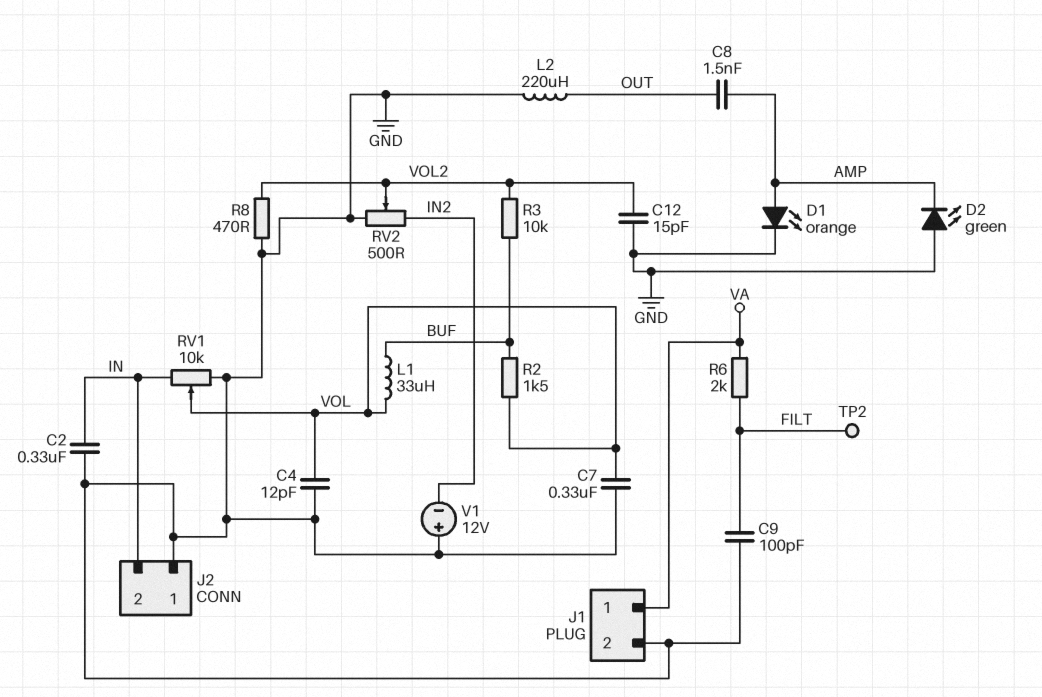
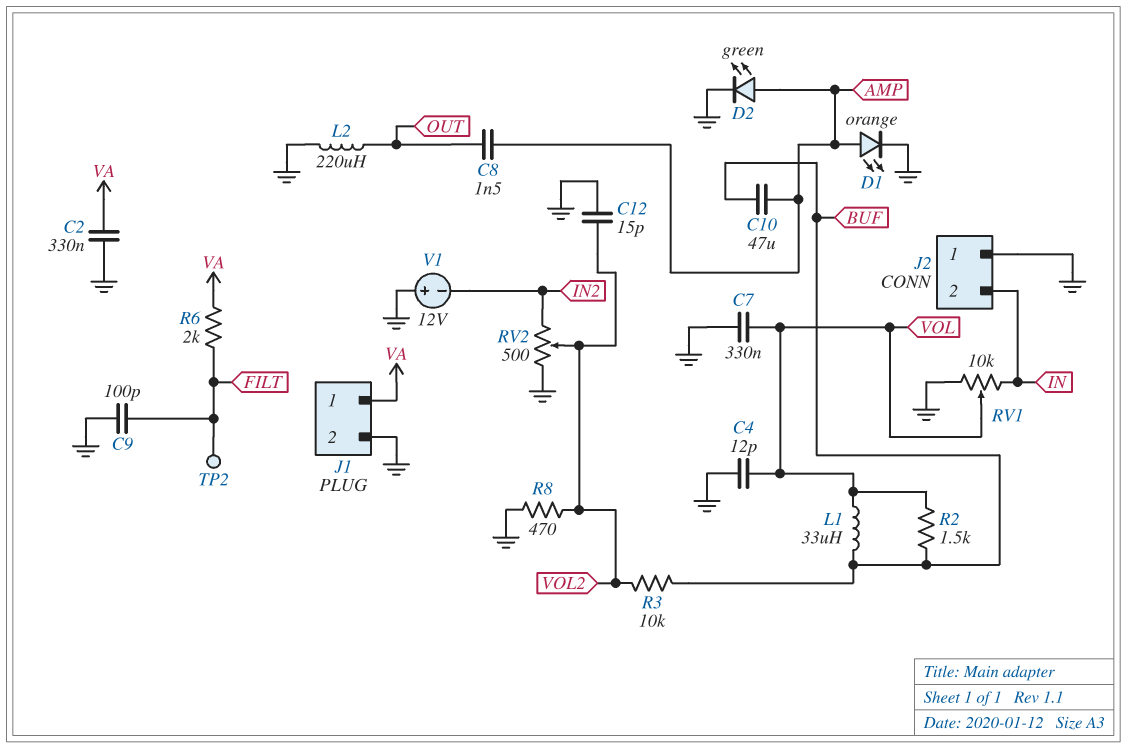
C2: 330nF (GND, IN) -> 330nF (GND, VA)
C10: none -> 47uF (AMP, BUF)
D2: LED green (A GND, K AMP) -> LED green (A AMP, K GND)

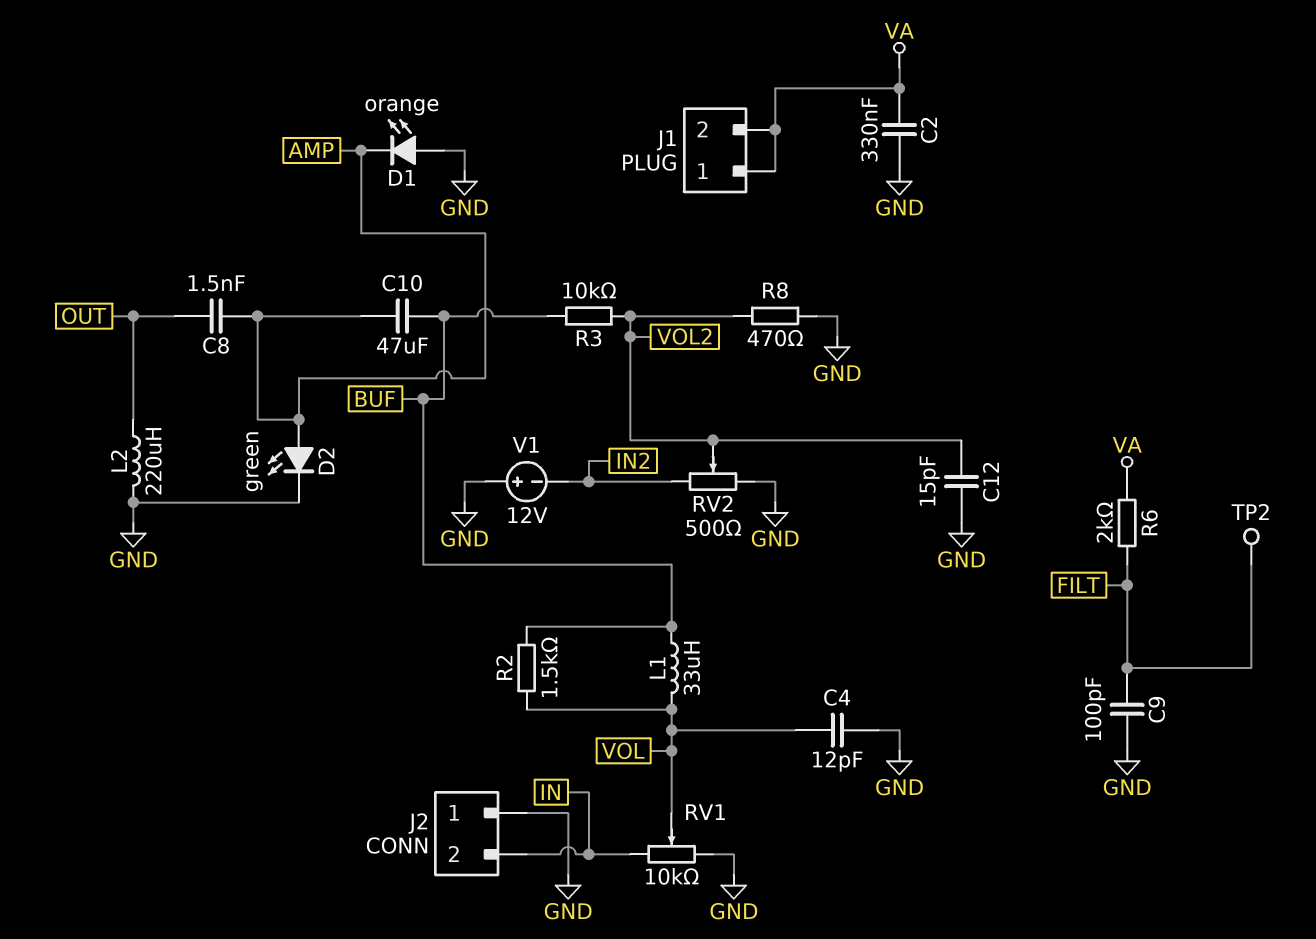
C7: 330nF (GND, VOL) -> none
D1: LED orange (A AMP, K GND) -> LED orange (A GND, K AMP)
J1 pin 2: GND -> VA

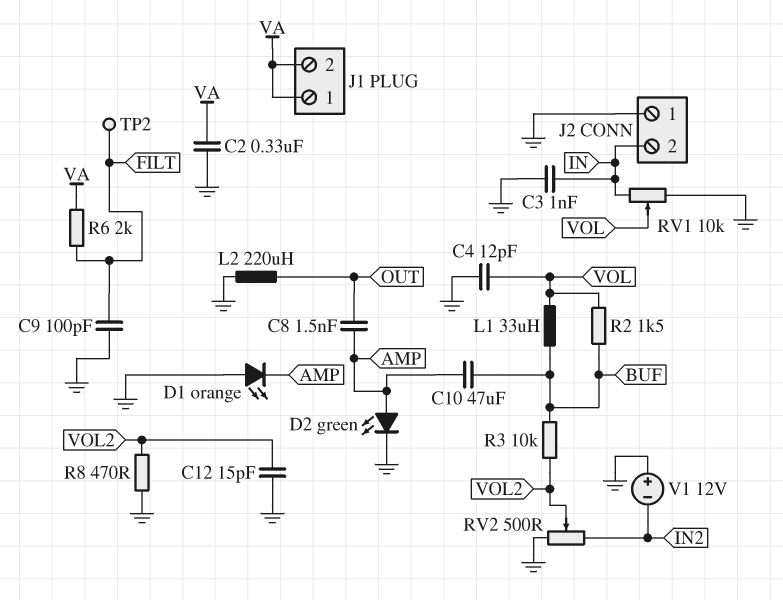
C3: none -> 1nF (GND, IN)

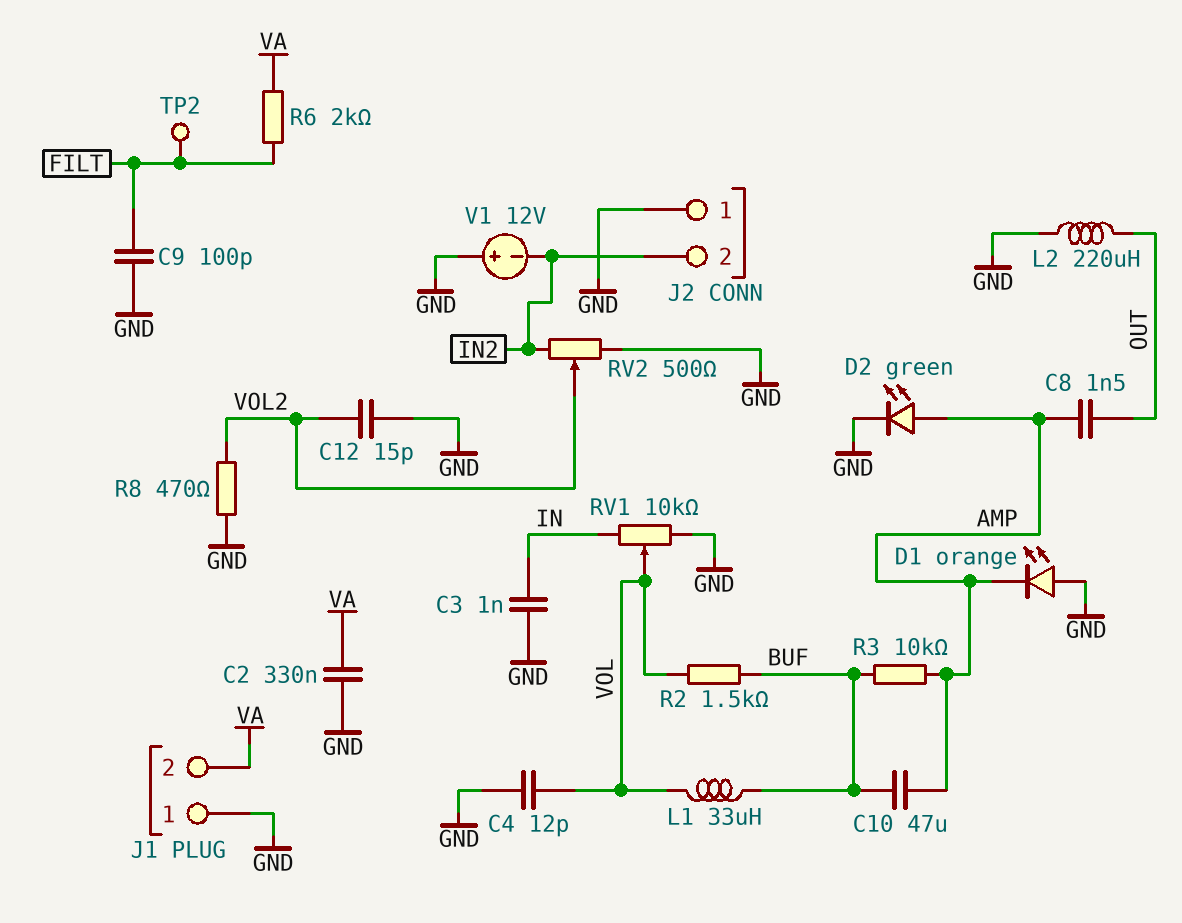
J1 pin 1: VA -> GND
J2 pin 2: IN -> IN2
R3: 10k (BUF, VOL2) -> 10k (AMP, BUF)

